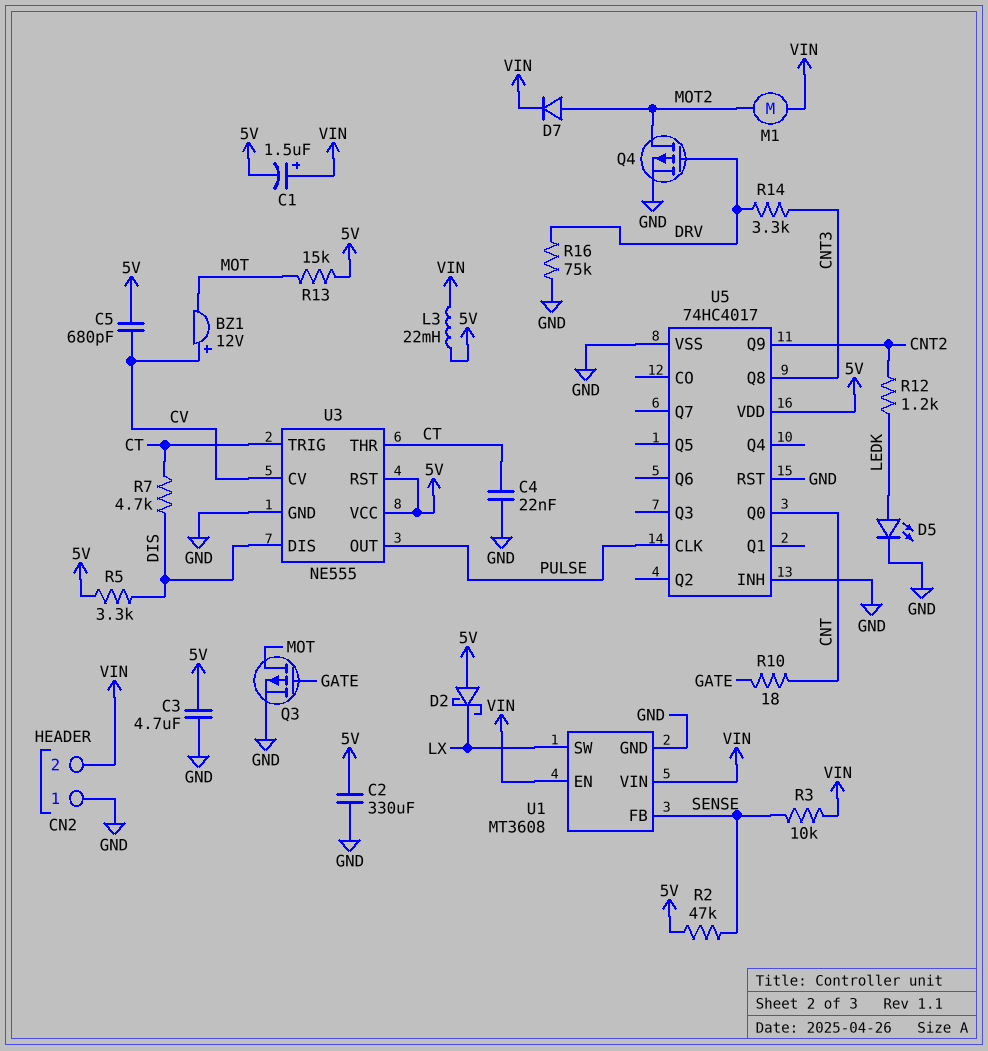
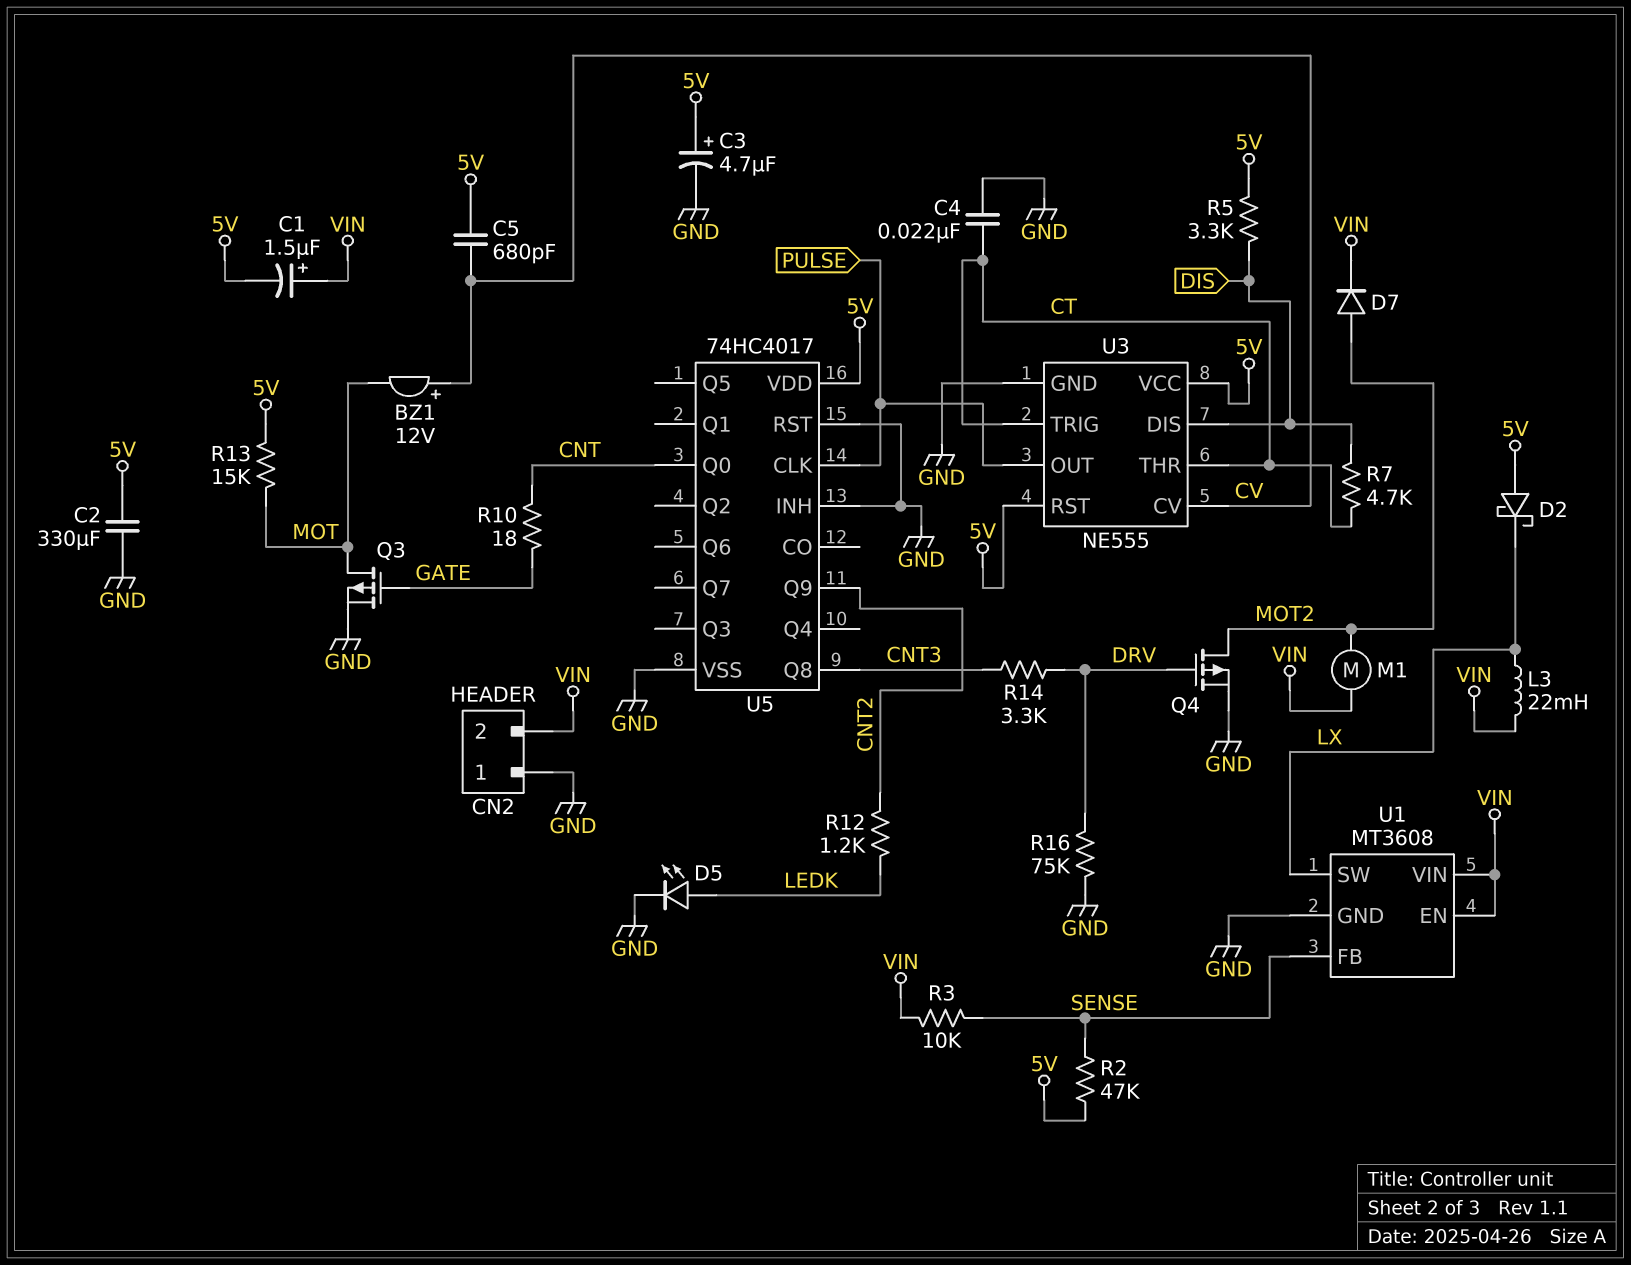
C3: 4.7uF (5V, GND) -> 4.7uF (plus 5V, minus GND)
L3: 22mH (5V, VIN) -> 22mH (LX, VIN)

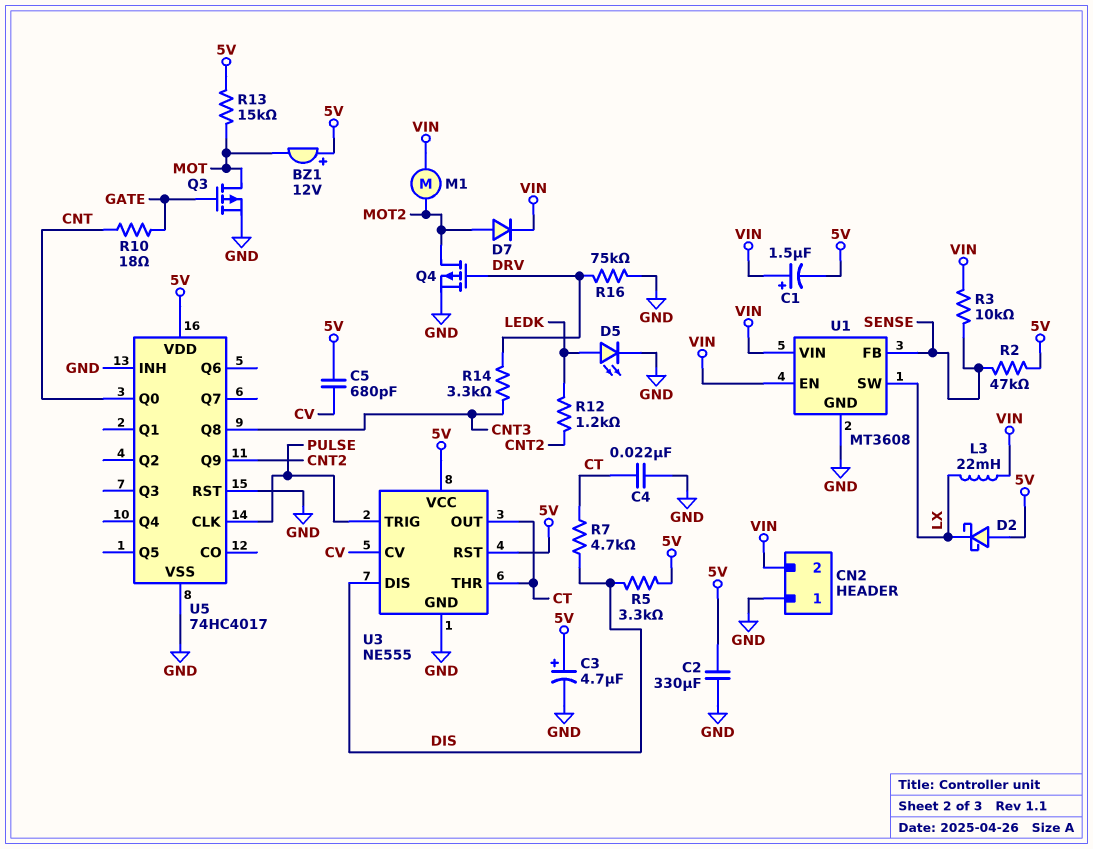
BZ1: buzzer 12V (plus CV, minus MOT) -> buzzer 12V (plus 5V, minus MOT)
U3 pin OUT: PULSE -> CT
U3 pin TRIG: CT -> PULSE

